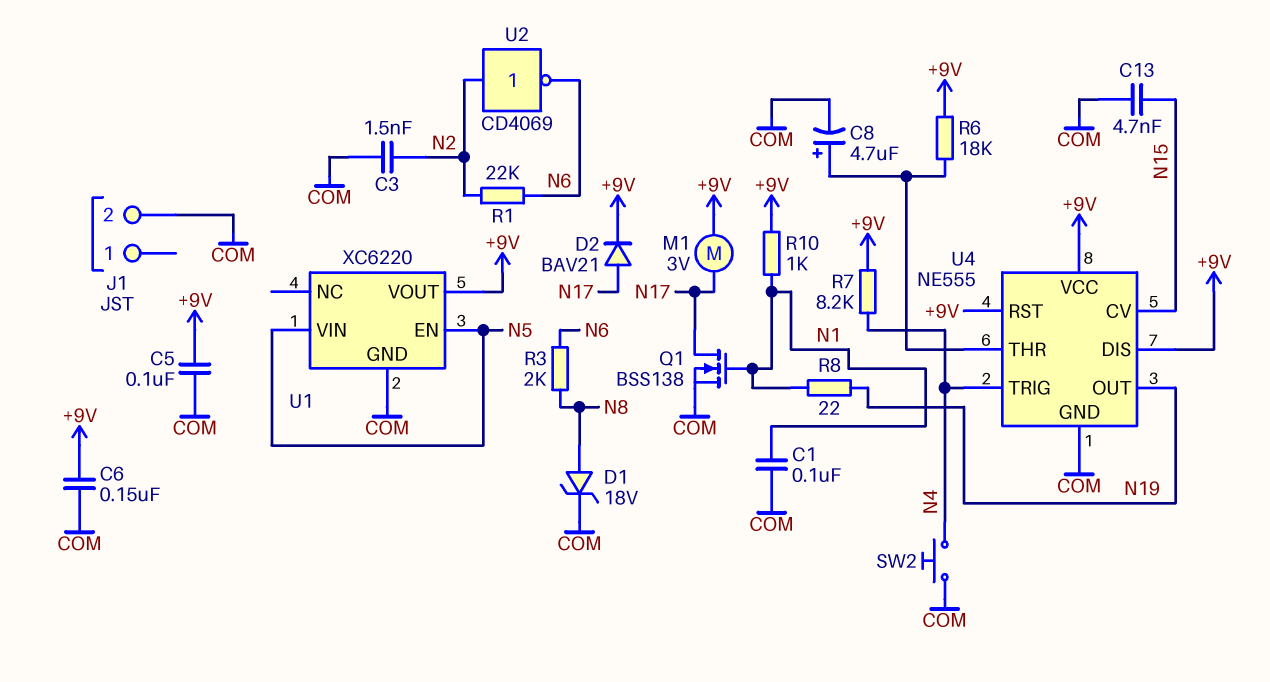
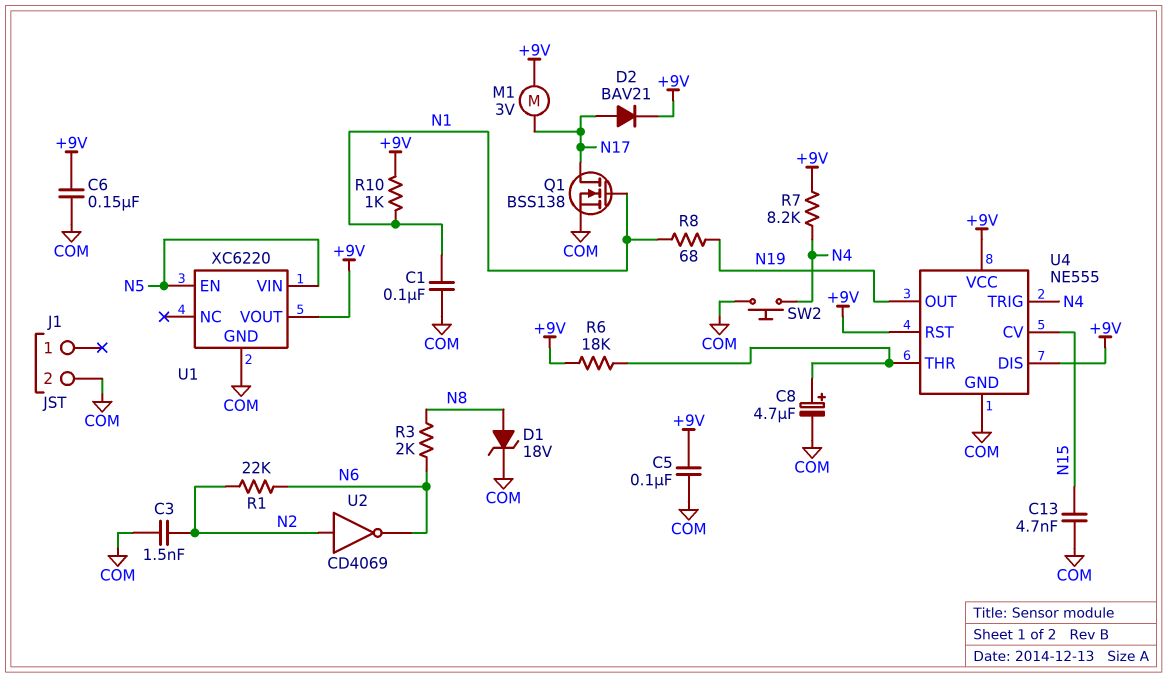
R8: 22 (N1, N19) -> 68 (N1, N19)

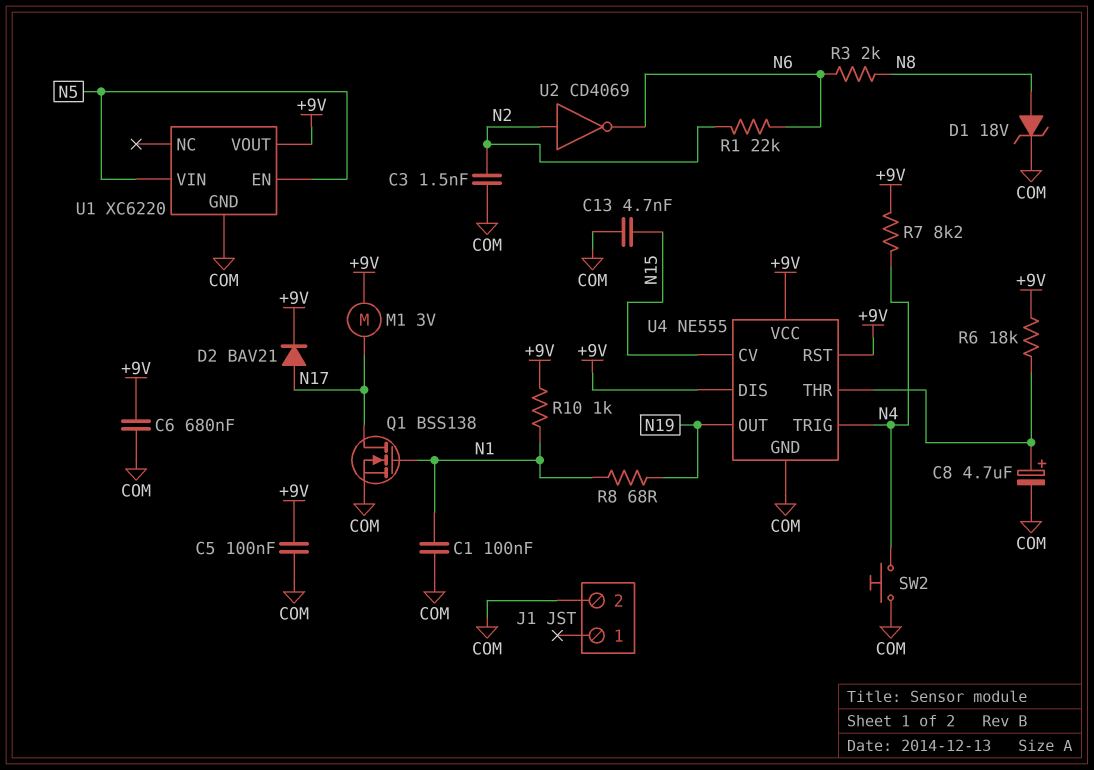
C6: 150nF (+9V, COM) -> 680nF (+9V, COM)

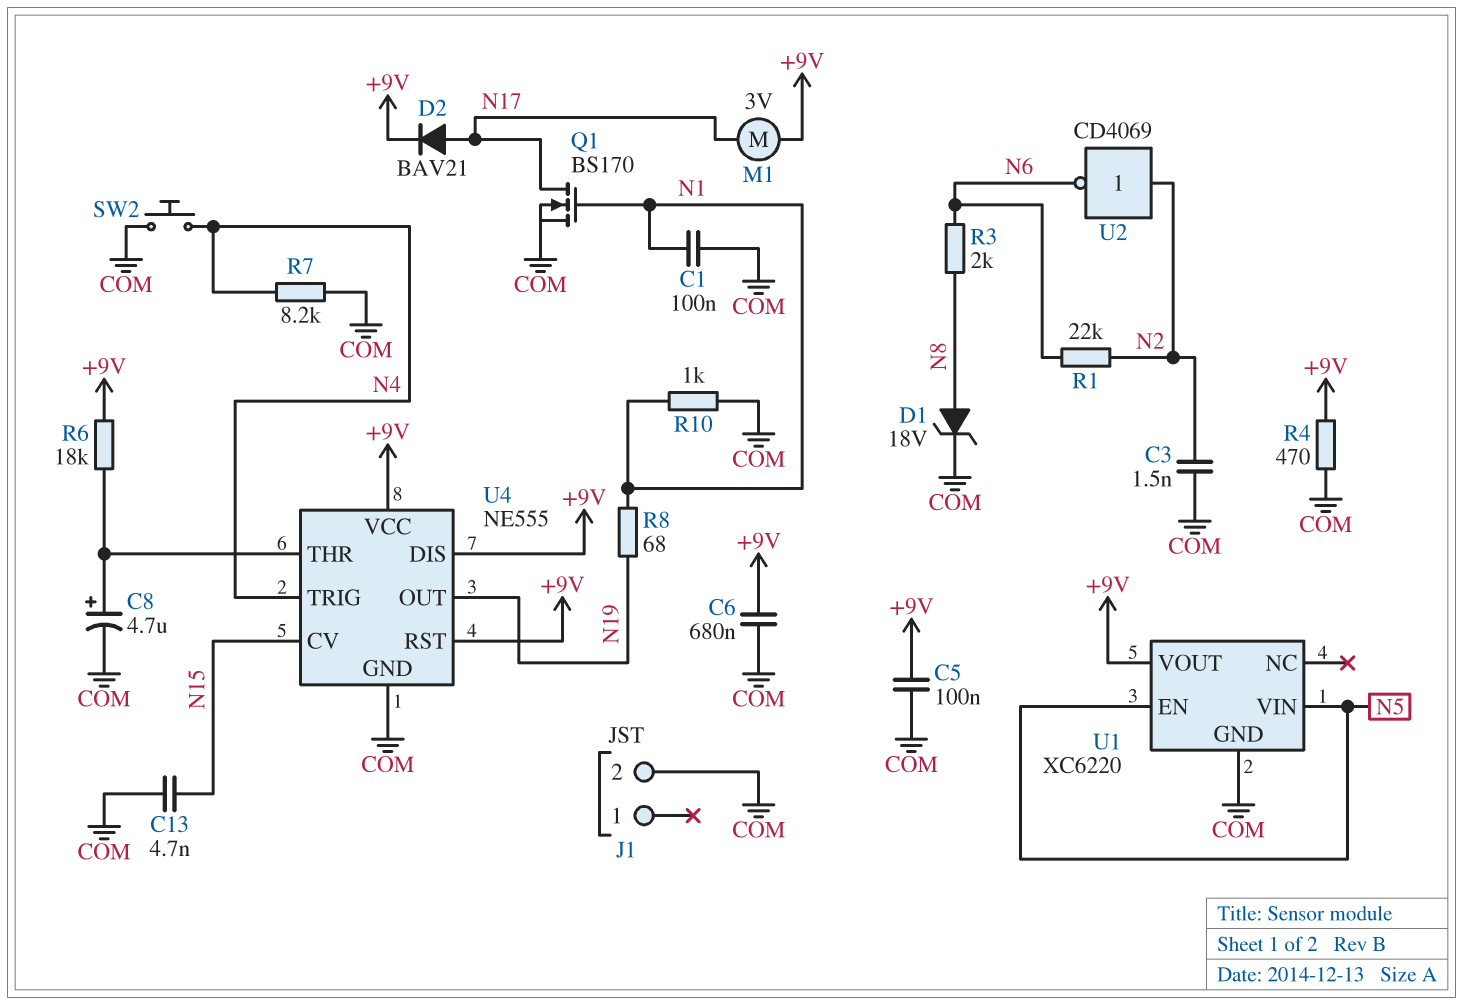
Q1: NMOS BSS138 (G N1, D N17, S COM) -> NMOS BS170 (G N1, D N17, S COM)
R4: none -> 470 (+9V, COM)
R7: 8.2k (+9V, N4) -> 8.2k (COM, N4)
R10: 1k (+9V, N1) -> 1k (COM, N1)

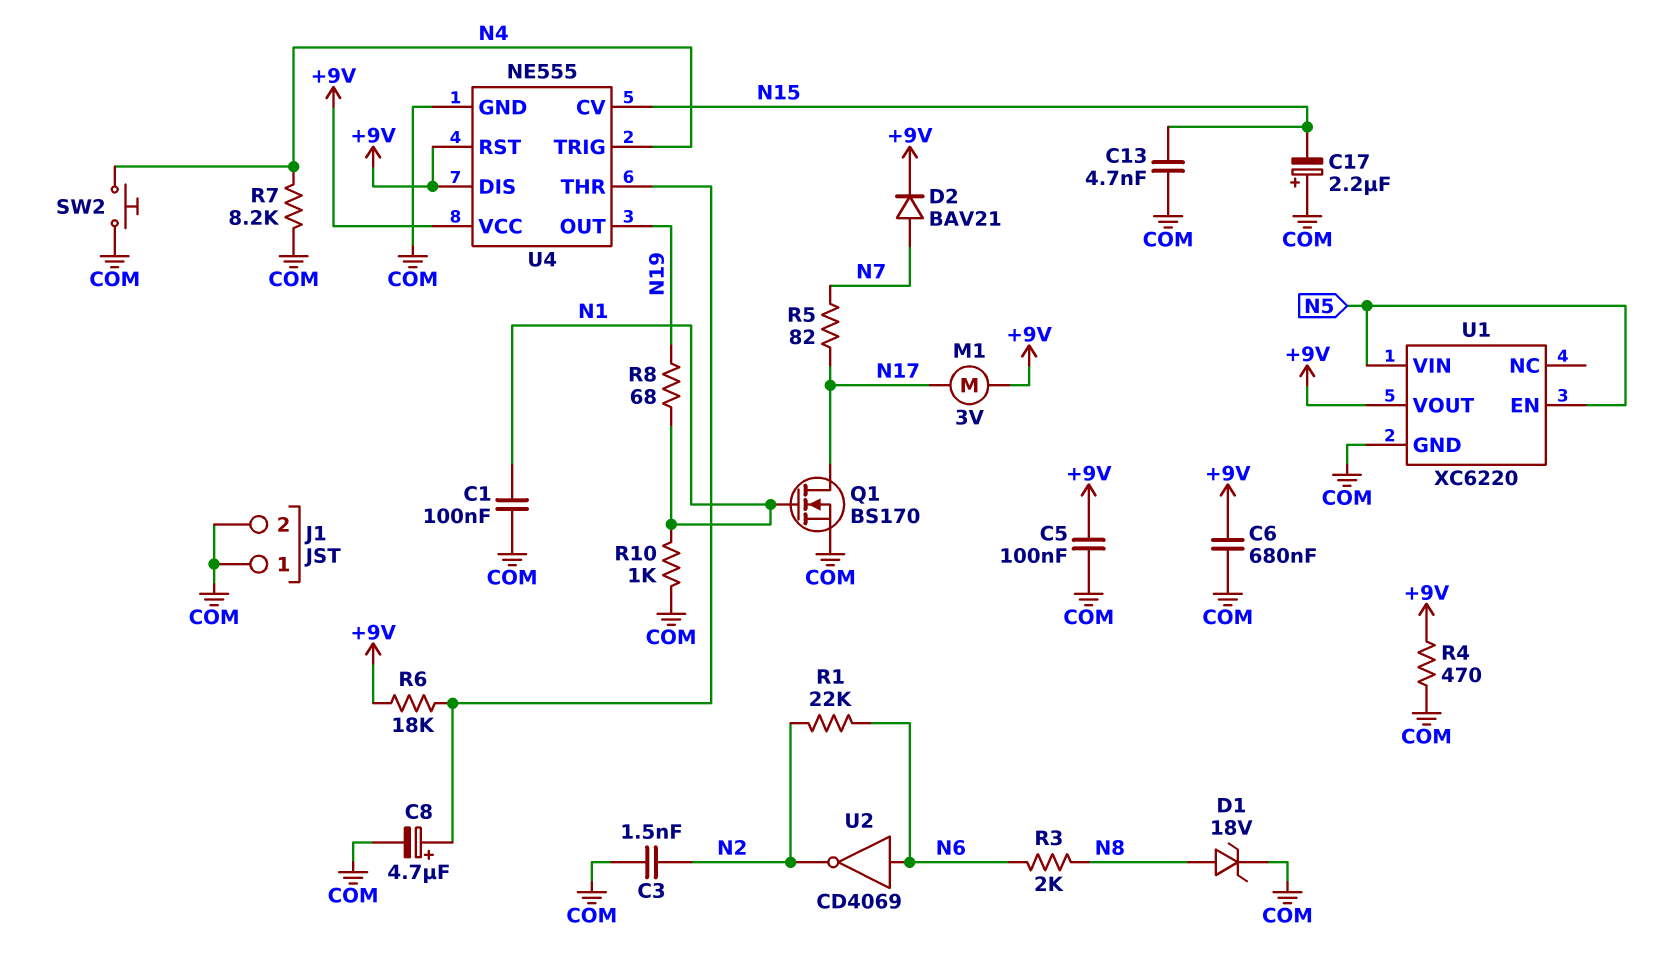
C17: none -> 2.2uF (plus COM, minus N15)
D2: diode BAV21 (A N17, K +9V) -> diode BAV21 (A N7, K +9V)
J1 pin 1: none -> COM
R5: none -> 82 (N7, N17)
U2: NOT CD4069 (in N2, out N6) -> NOT CD4069 (in N6, out N2)

